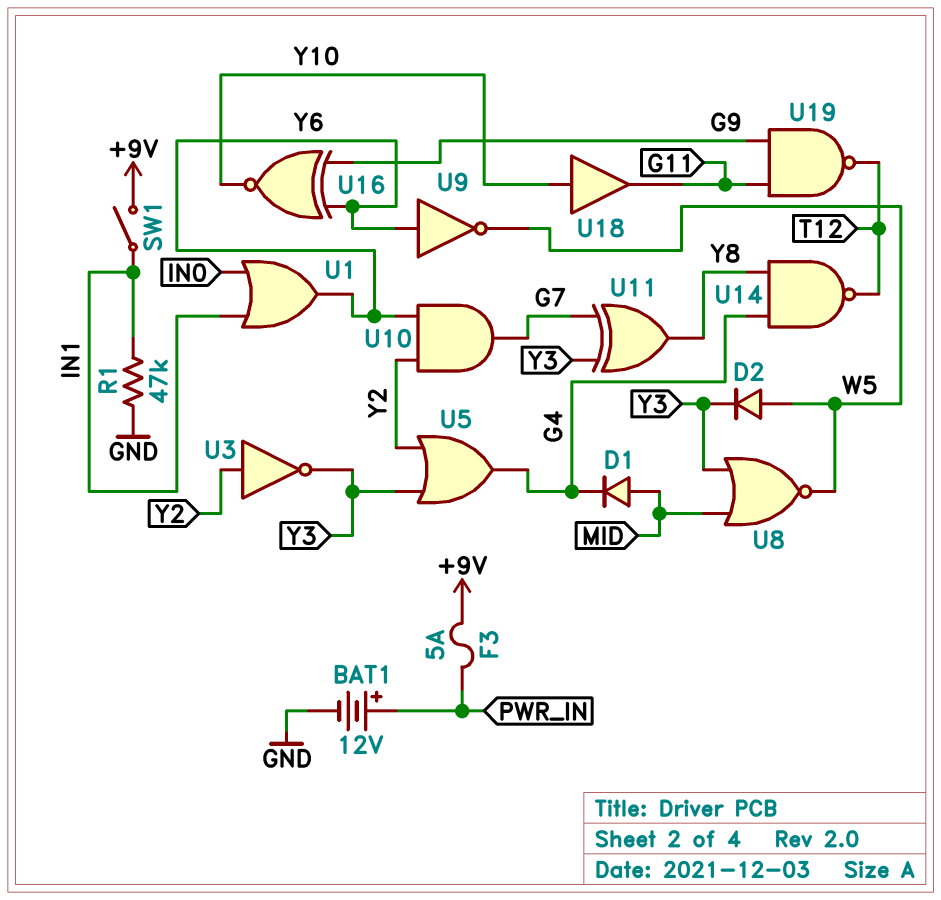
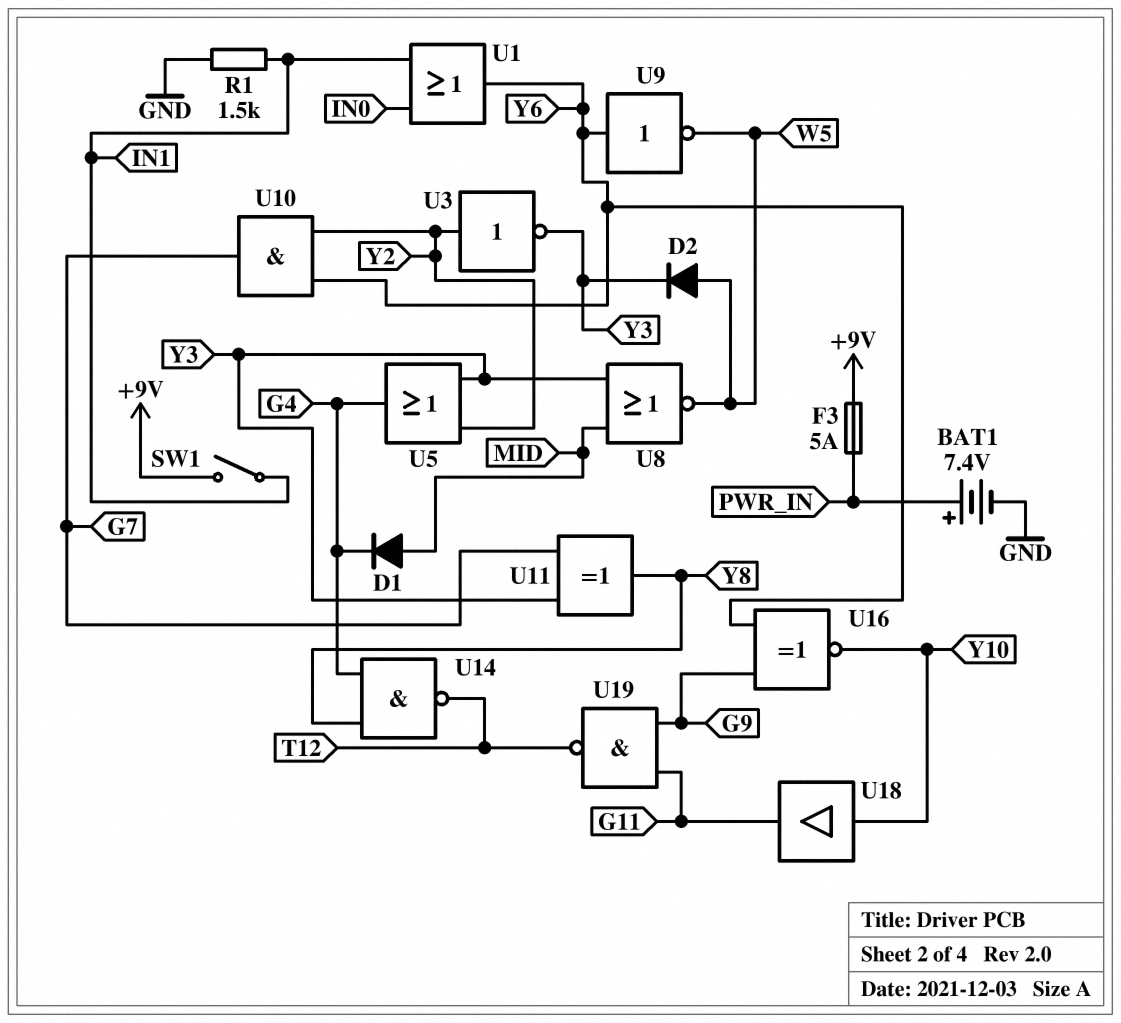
BAT1: 12V (plus PWR_IN, minus GND) -> 7.4V (plus PWR_IN, minus GND)
R1: 47k (GND, IN1) -> 1.5k (GND, IN1)

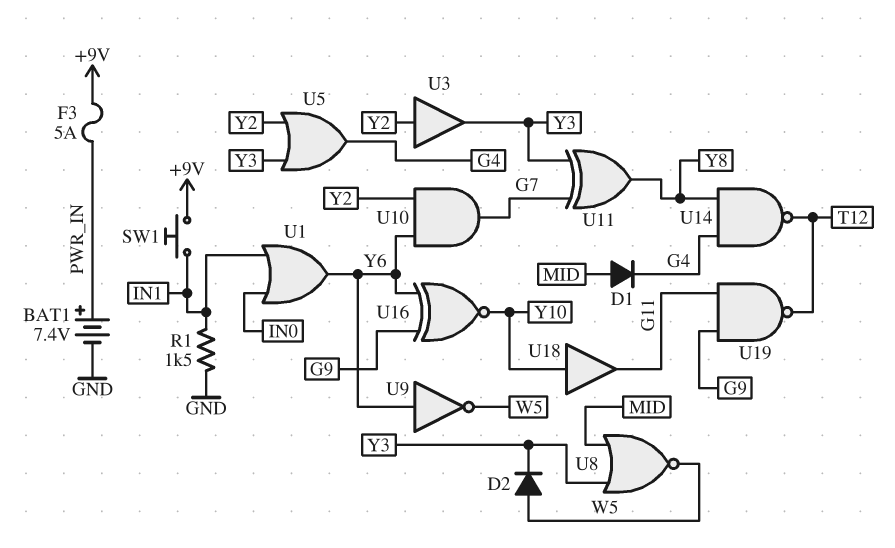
SW1: switch (+9V, IN1) -> button (+9V, IN1)
U3: NOT (in Y2, out Y3) -> buffer (in Y2, out Y3)

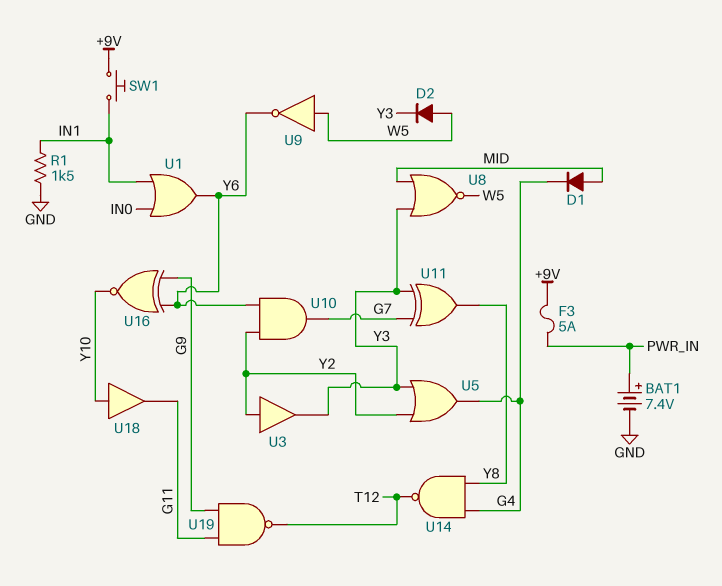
U9: NOT (in Y6, out W5) -> NOT (in W5, out Y6)

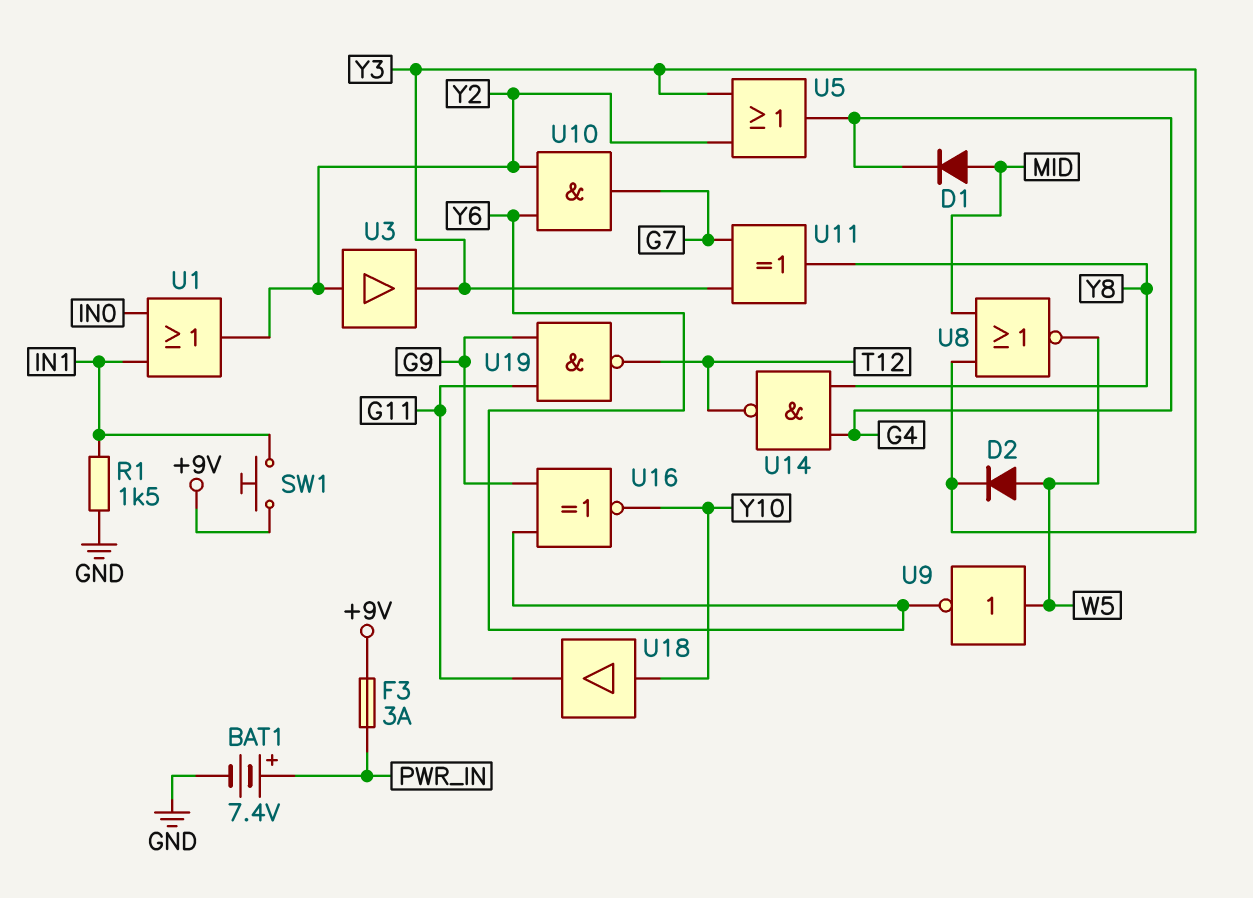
F3: 5A (+9V, PWR_IN) -> 3A (+9V, PWR_IN)
U1: OR (in IN0, in IN1, out Y6) -> OR (in IN0, in IN1, out Y2)

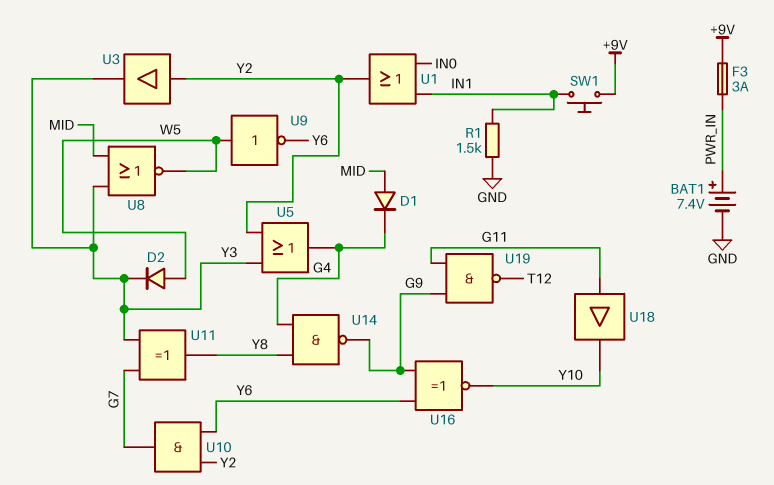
U14: NAND (in G4, in Y8, out T12) -> NAND (in G4, in Y8, out G9)
U18: buffer (in Y10, out G11) -> buffer (in G11, out Y10)

